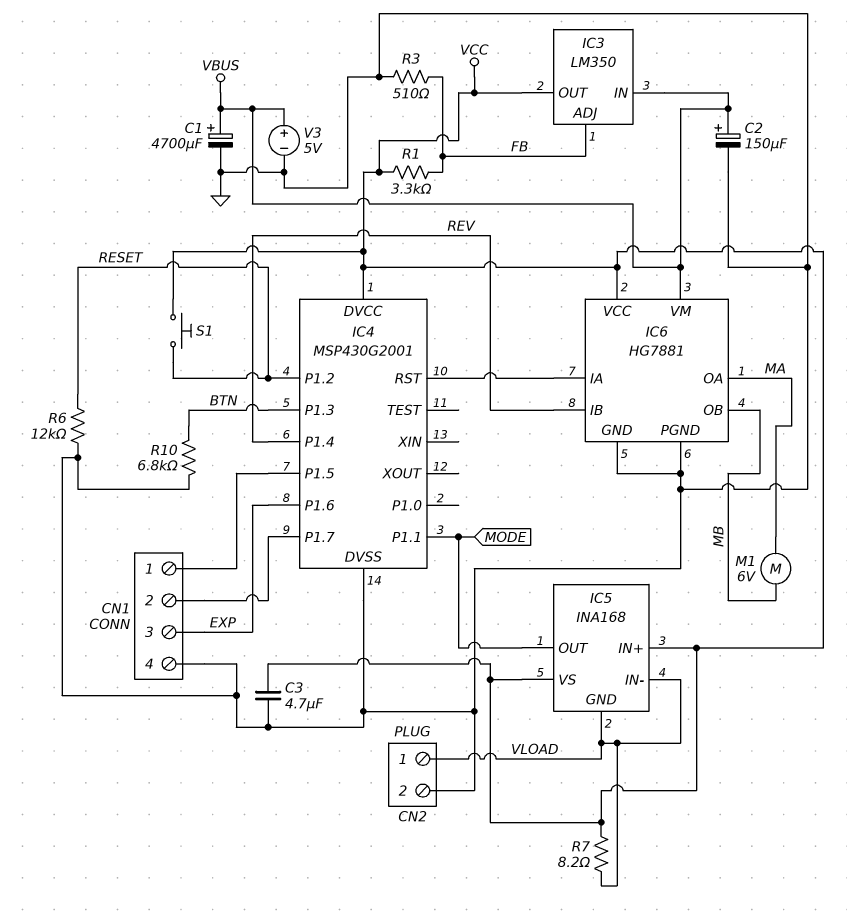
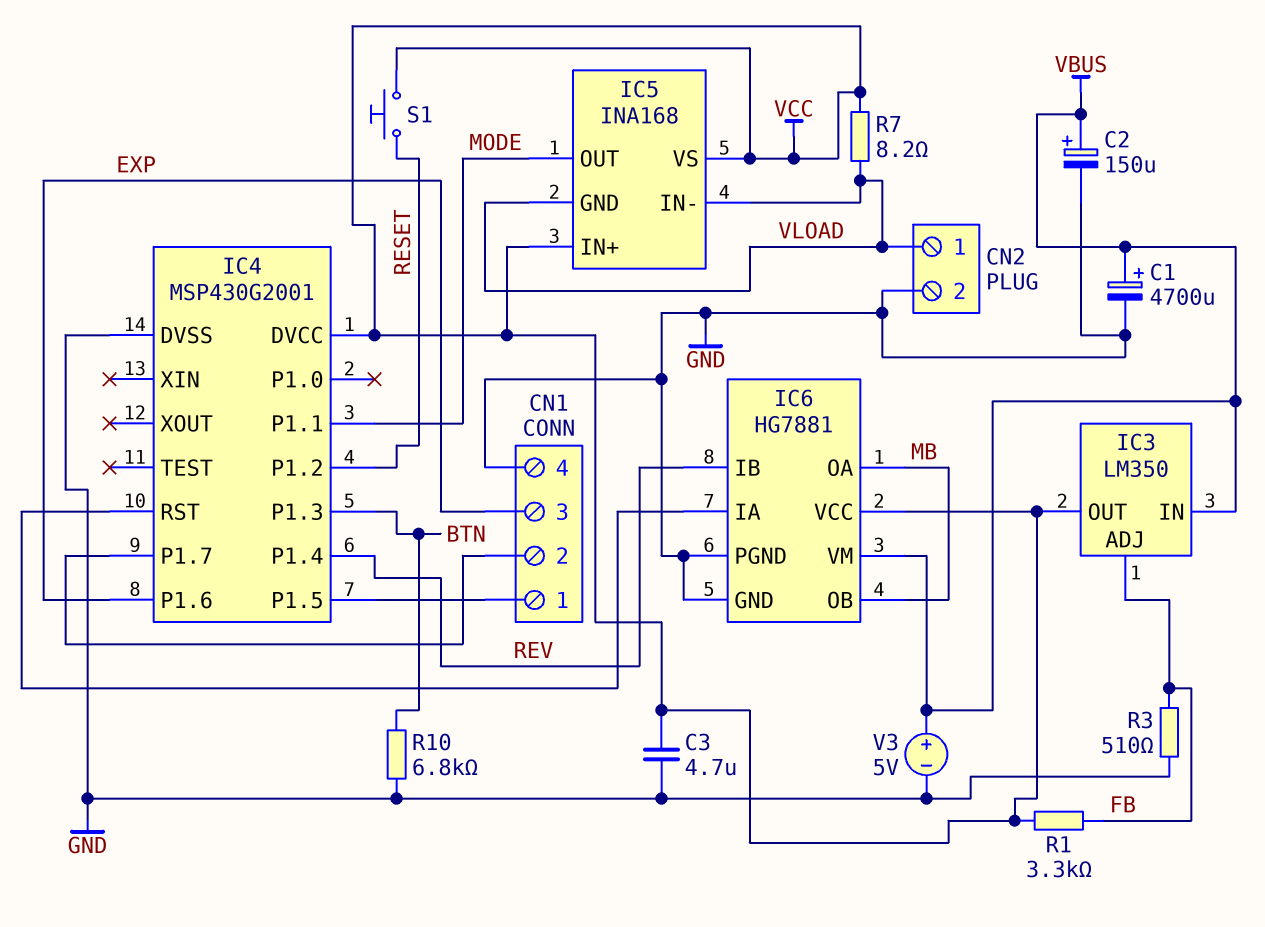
IC6 pin OA: MA -> MB
M1: motor 6V (MA, MB) -> none
R6: 12k (GND, RESET) -> none

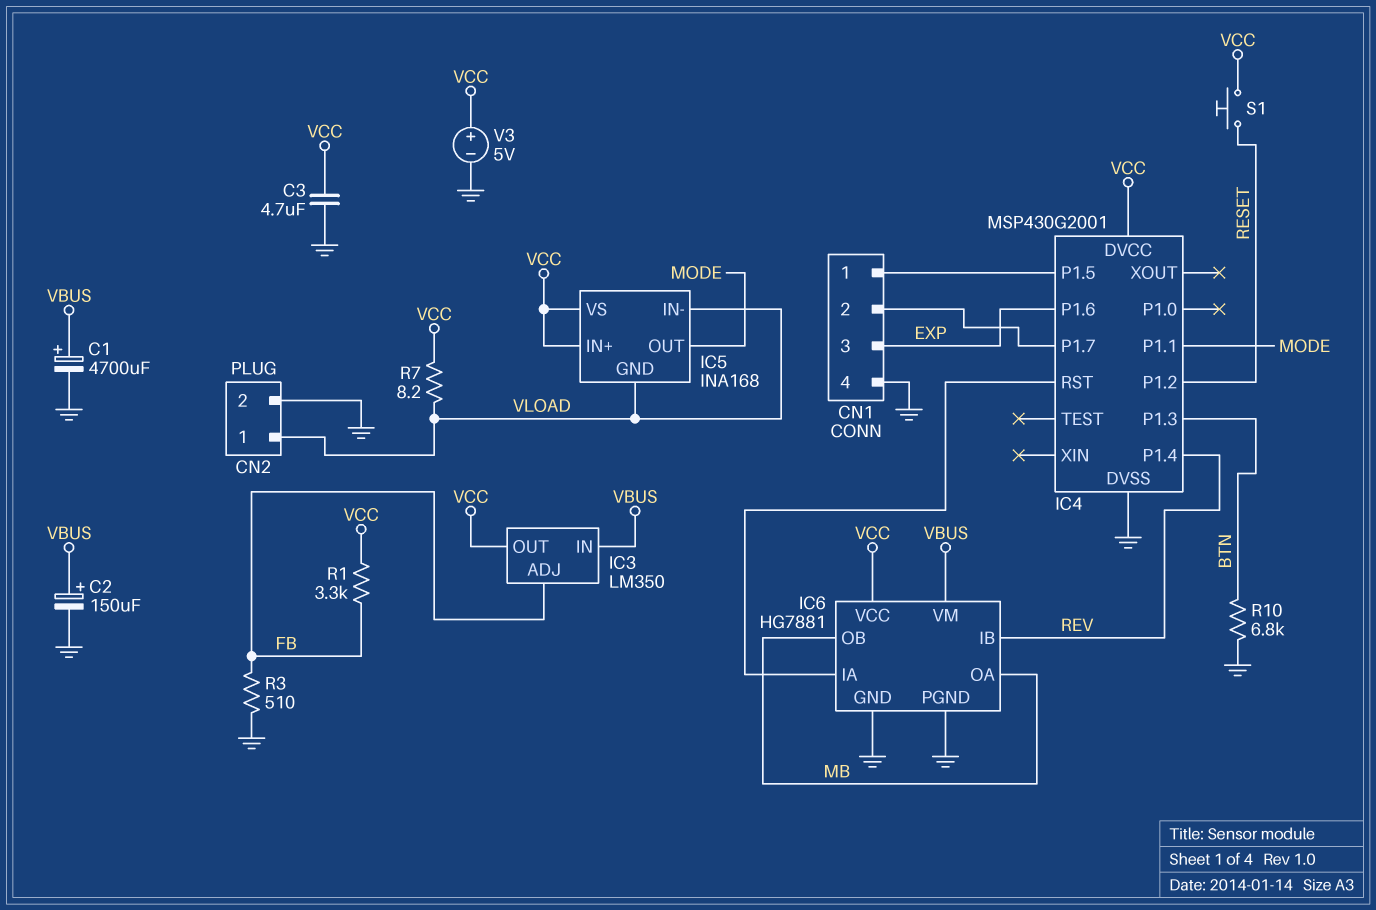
V3: 5V (plus VBUS, minus GND) -> 5V (plus VCC, minus GND)

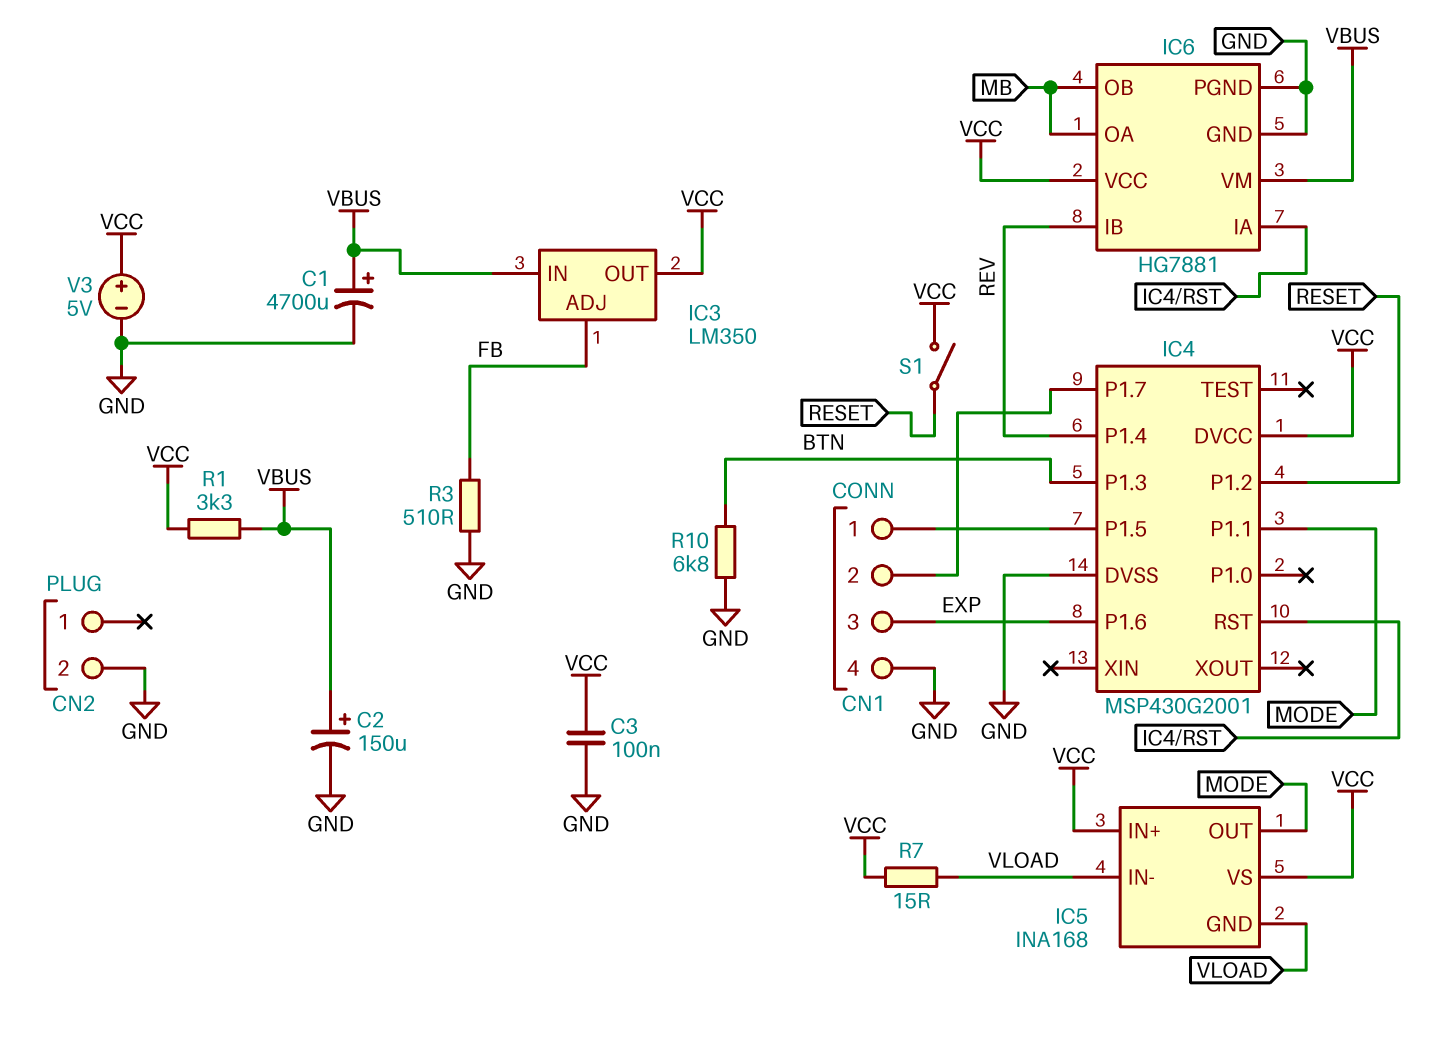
C3: 4.7uF (GND, VCC) -> 100nF (GND, VCC)
CN2 pin 1: VLOAD -> none
R1: 3.3k (FB, VCC) -> 3.3k (VBUS, VCC)
R7: 8.2 (VCC, VLOAD) -> 15 (VCC, VLOAD)
S1: button (RESET, VCC) -> switch (RESET, VCC)

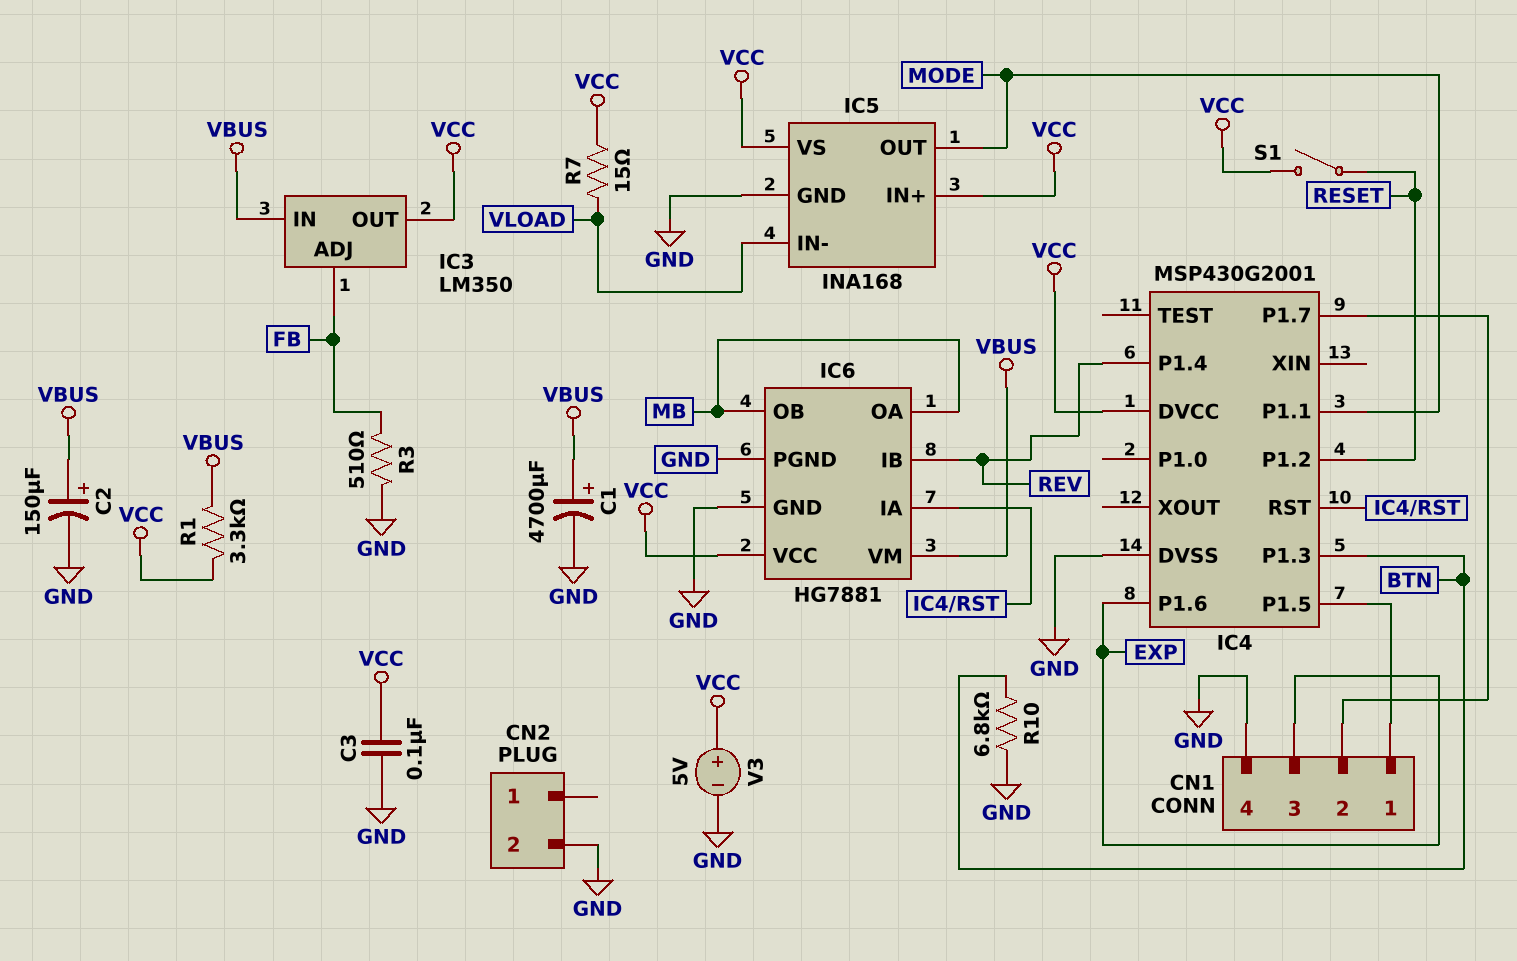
IC5 pin GND: VLOAD -> GND

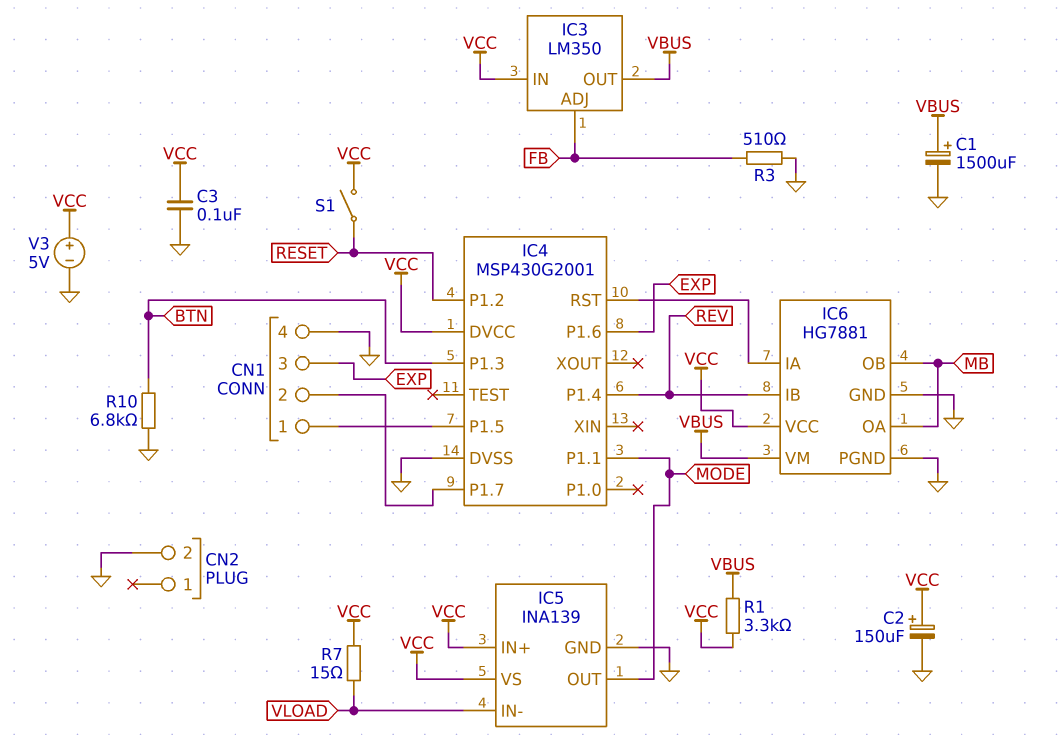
C1: 4700uF (plus VBUS, minus GND) -> 1500uF (plus VBUS, minus GND)
C2: 150uF (plus VBUS, minus GND) -> 150uF (plus VCC, minus GND)
IC3 pin IN: VBUS -> VCC
IC3 pin OUT: VCC -> VBUS
IC5: INA168 -> INA139

